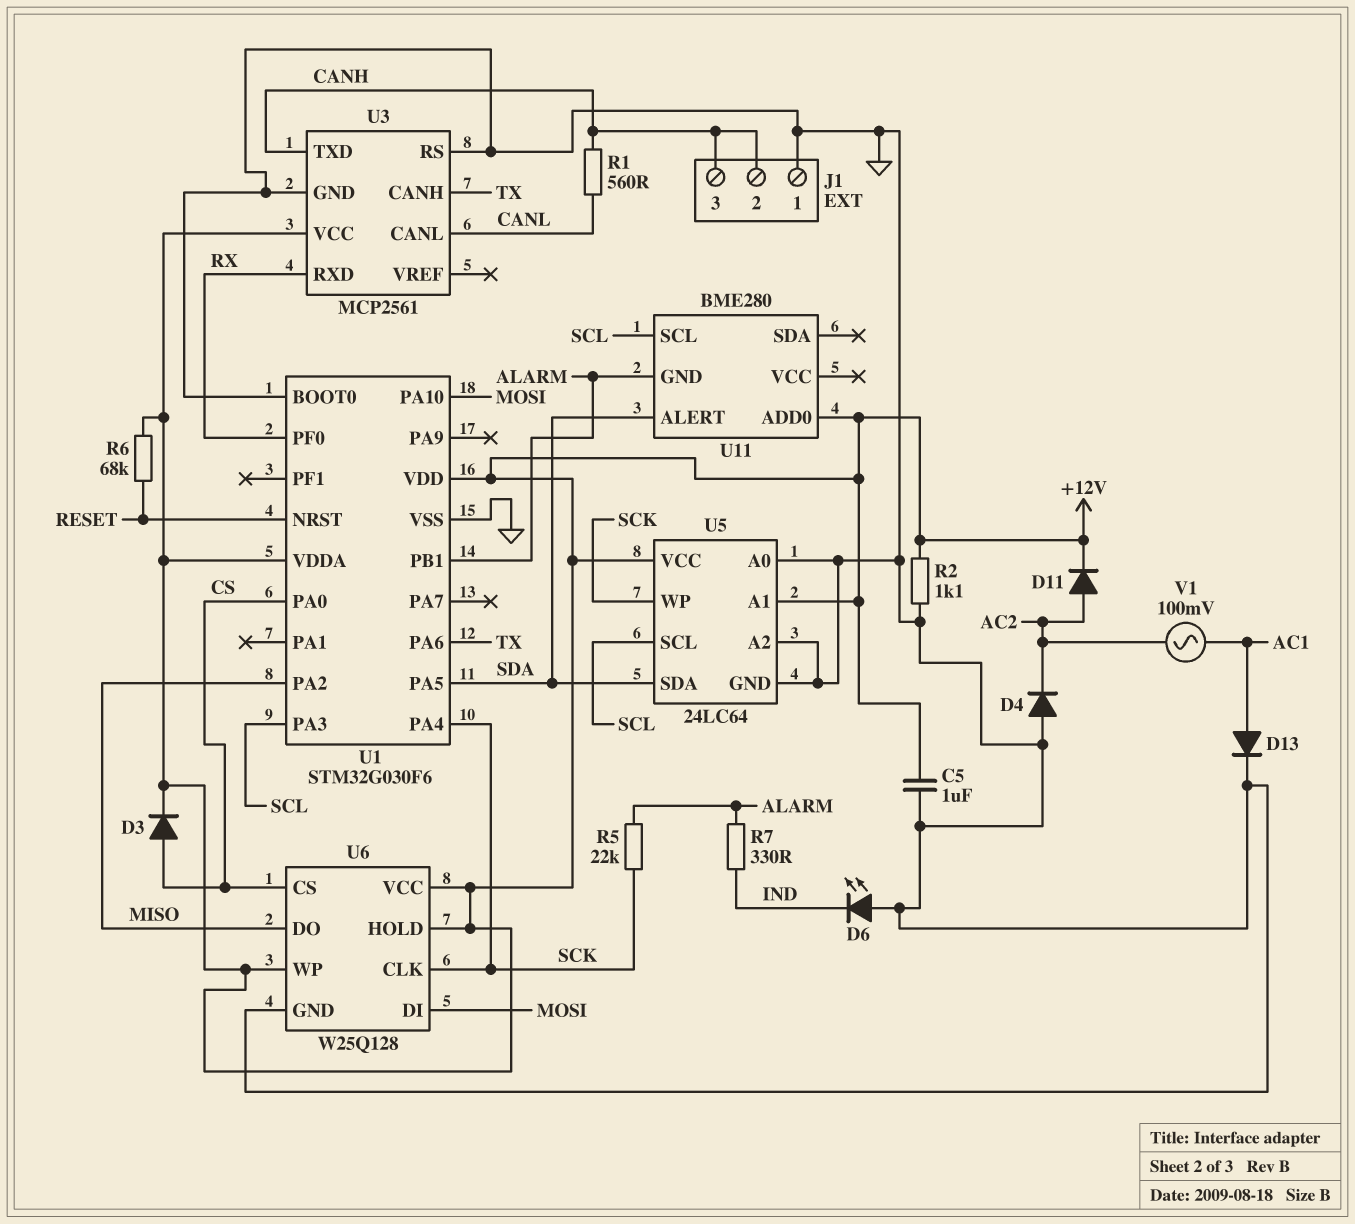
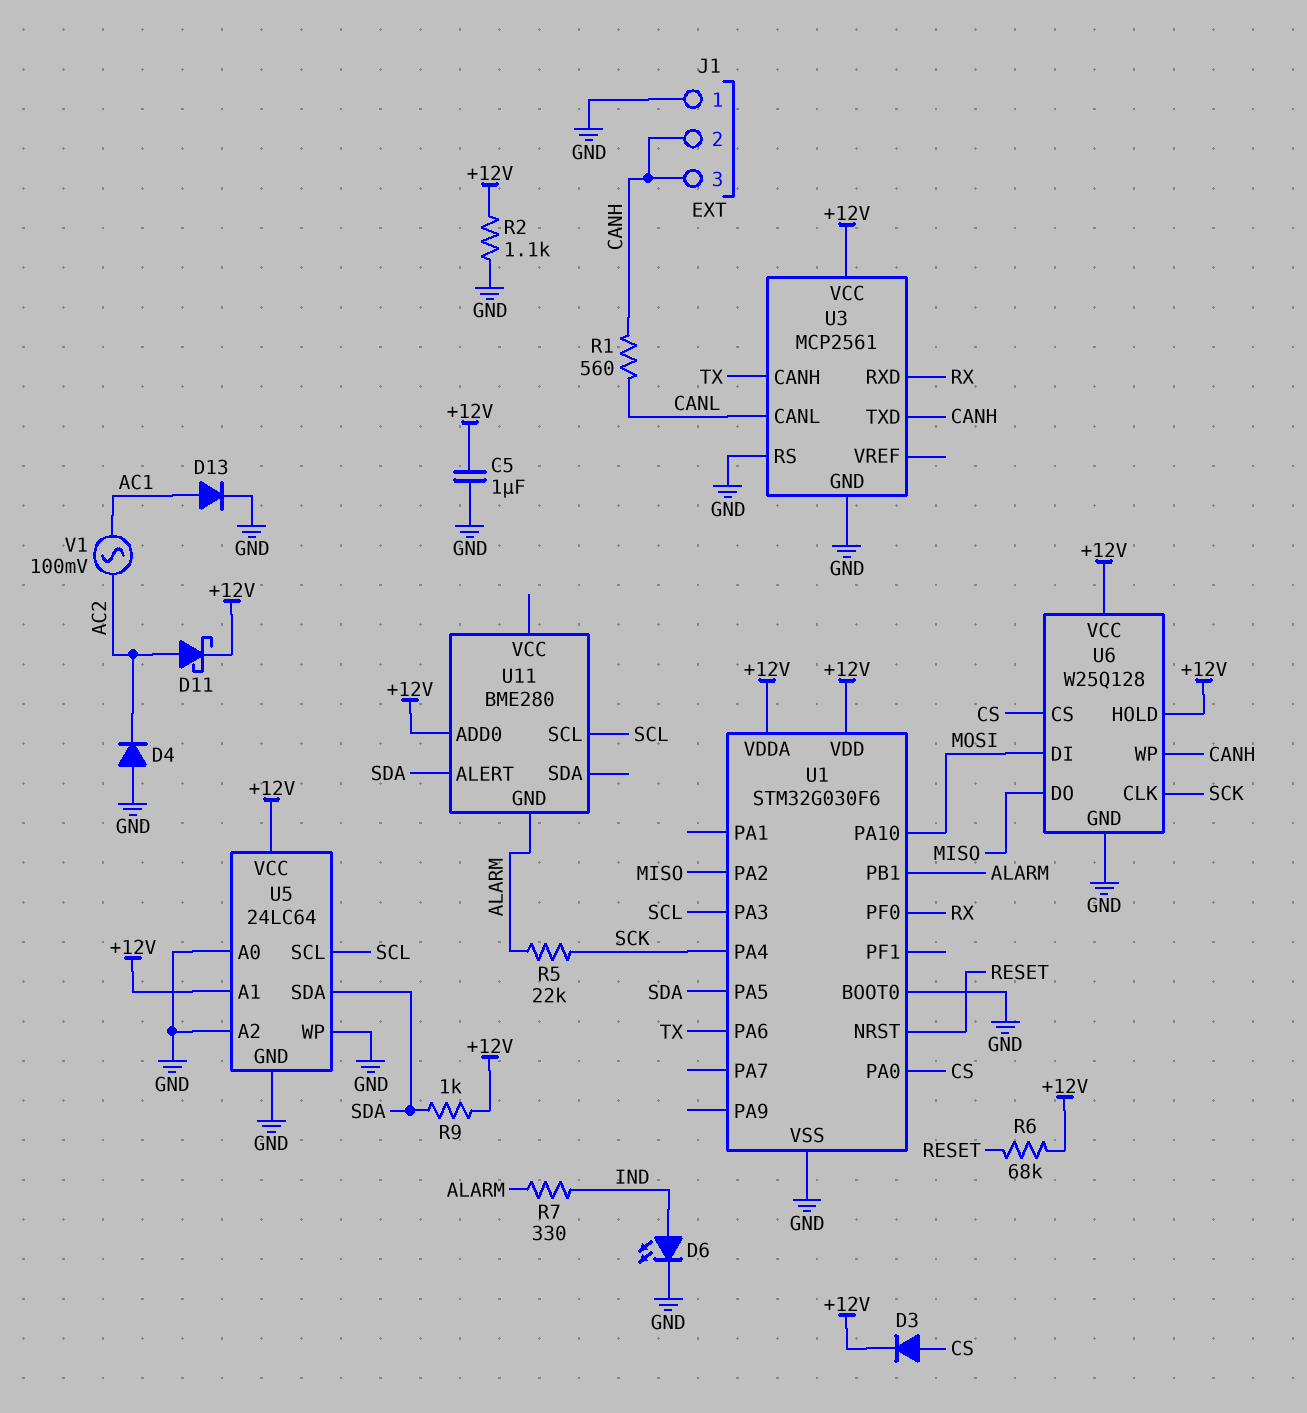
D6: LED (A GND, K IND) -> LED (A IND, K GND)
D11: diode (A AC2, K +12V) -> schottky (A AC2, K +12V)
R9: none -> 1k (+12V, SDA)
U5 pin WP: SCK -> GND
U6 pin WP: +12V -> CANH

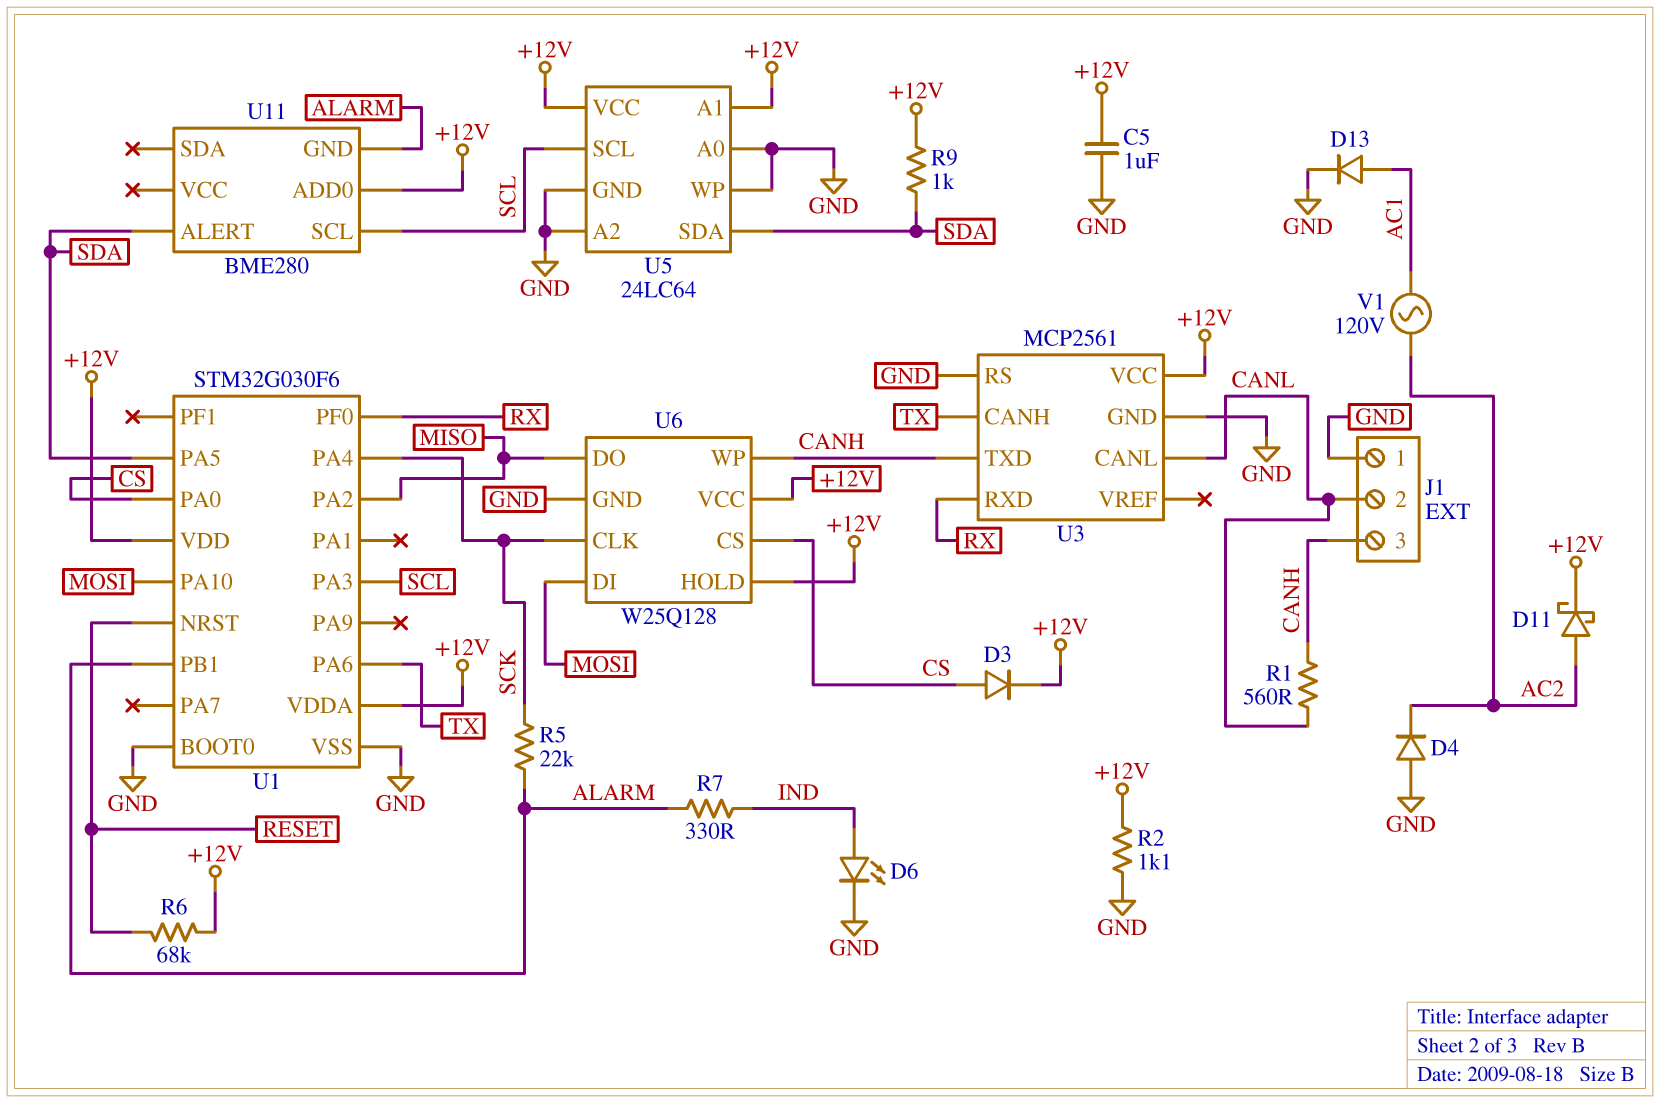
J1 pin 2: CANH -> CANL
V1: AC 100mV (AC1, AC2) -> AC 120V (AC1, AC2)

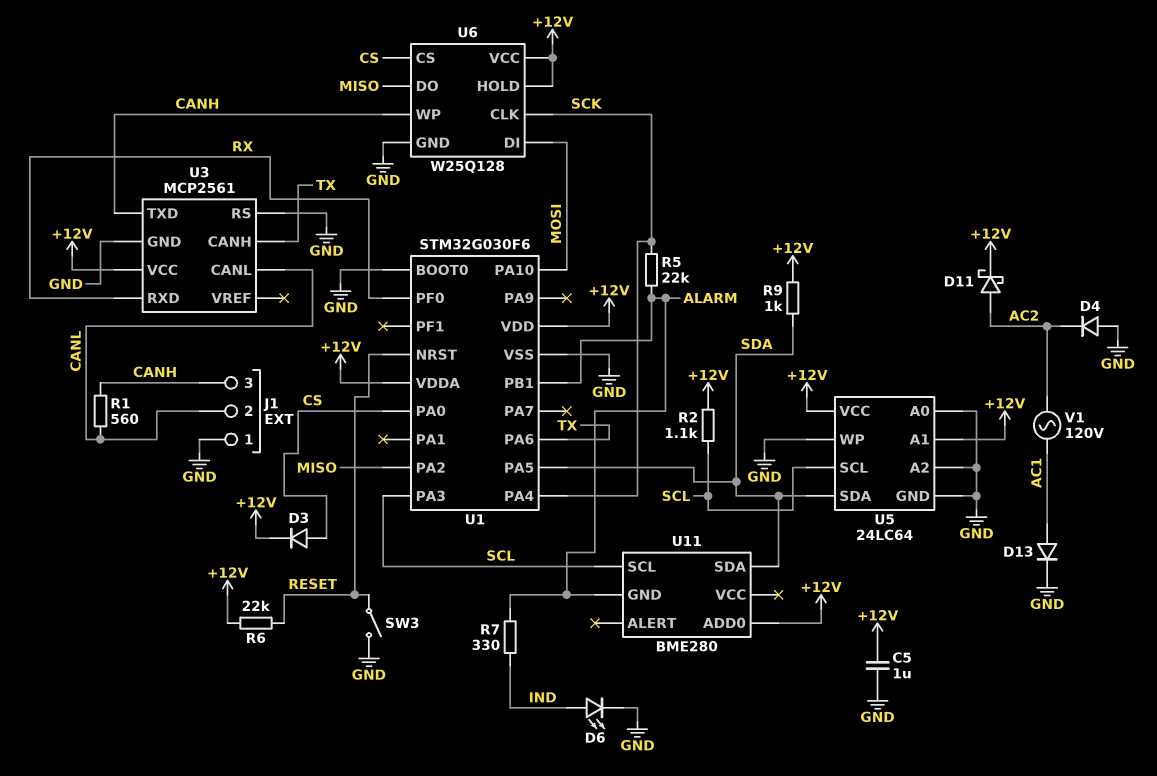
R2: 1.1k (+12V, GND) -> 1.1k (+12V, SCL)
R6: 68k (+12V, RESET) -> 22k (+12V, RESET)
SW3: none -> switch (GND, RESET)
U11 pin ALERT: SDA -> none
U11 pin SDA: none -> SDA

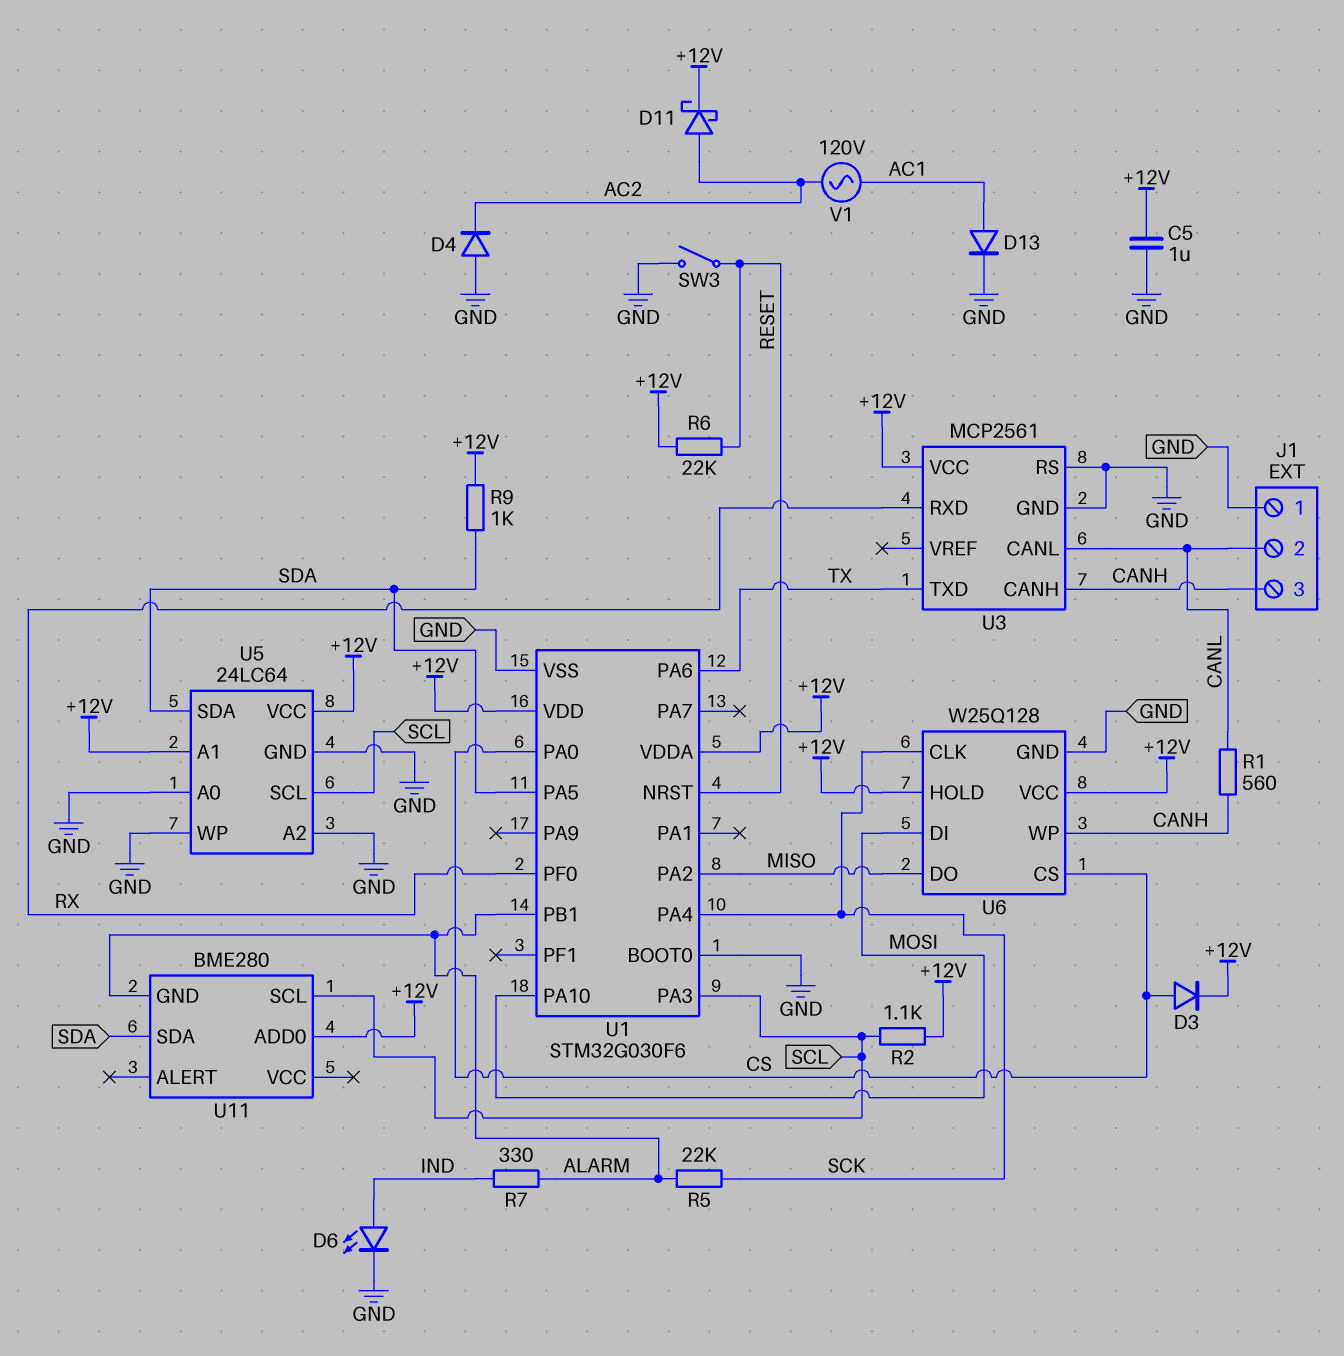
U3 pin CANH: TX -> CANH
U3 pin TXD: CANH -> TX

